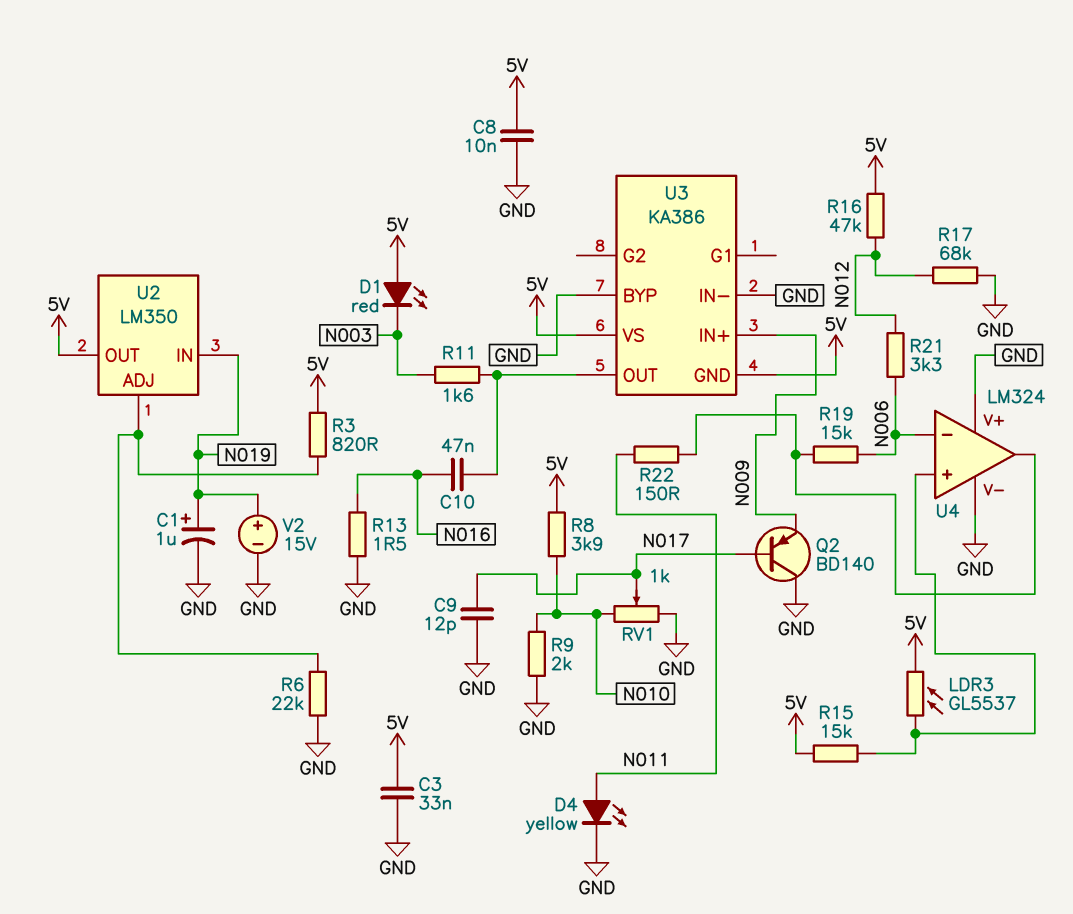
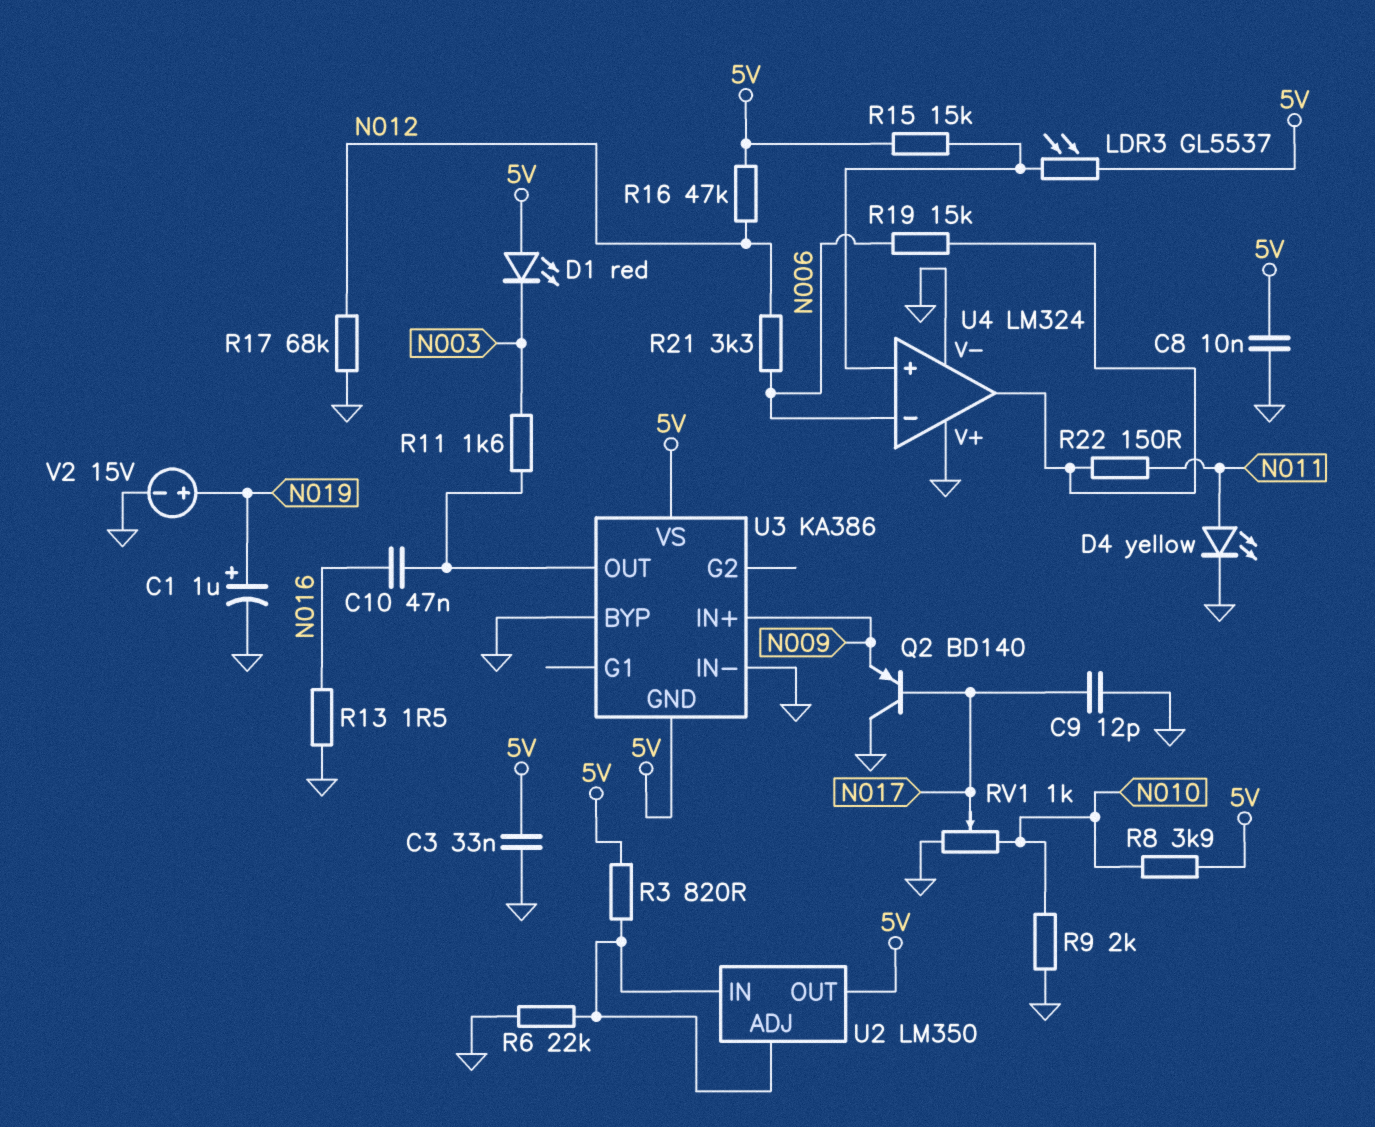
U2 pin IN: N019 -> U2/ADJ

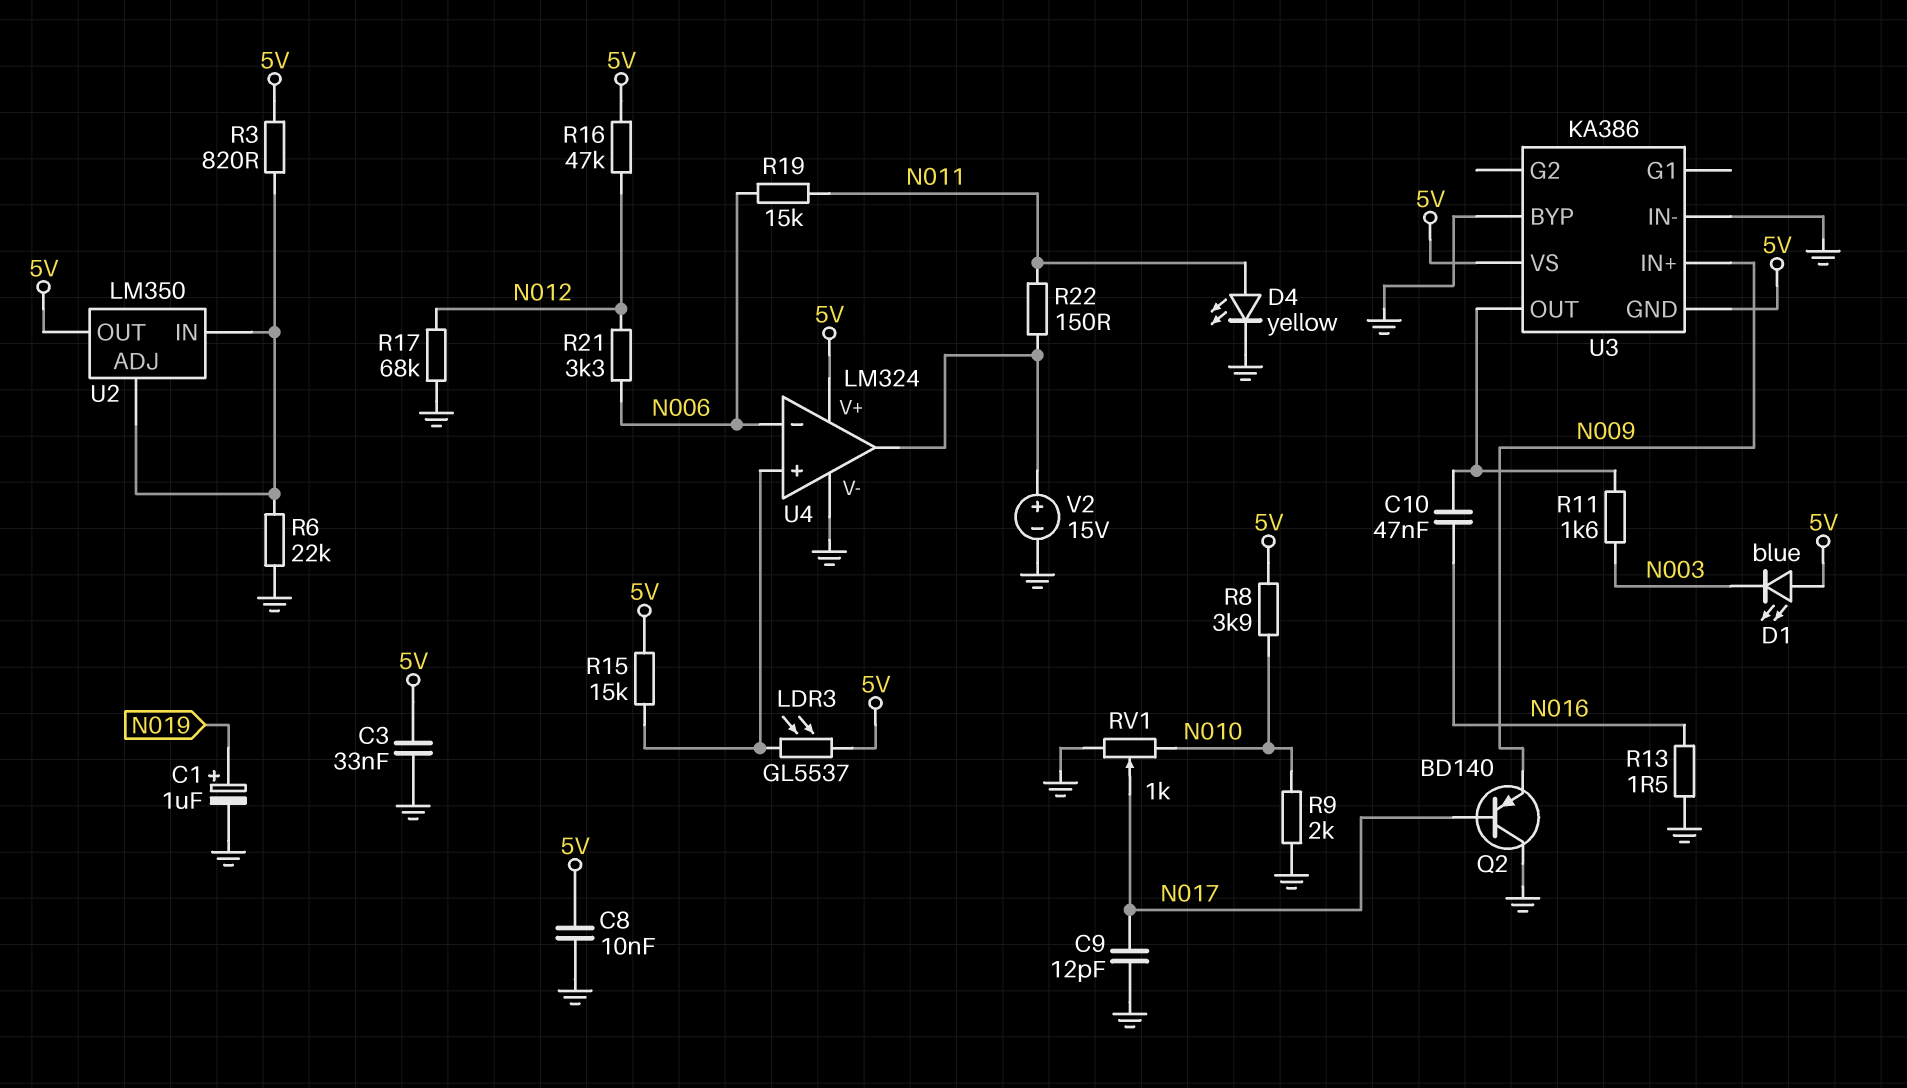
D1: LED red (A 5V, K N003) -> LED blue (A 5V, K N003)
R19: 15k (N006, U4/out) -> 15k (N006, N011)
U4 pin V+: GND -> 5V
V2: 15V (plus N019, minus GND) -> 15V (plus U4/out, minus GND)

